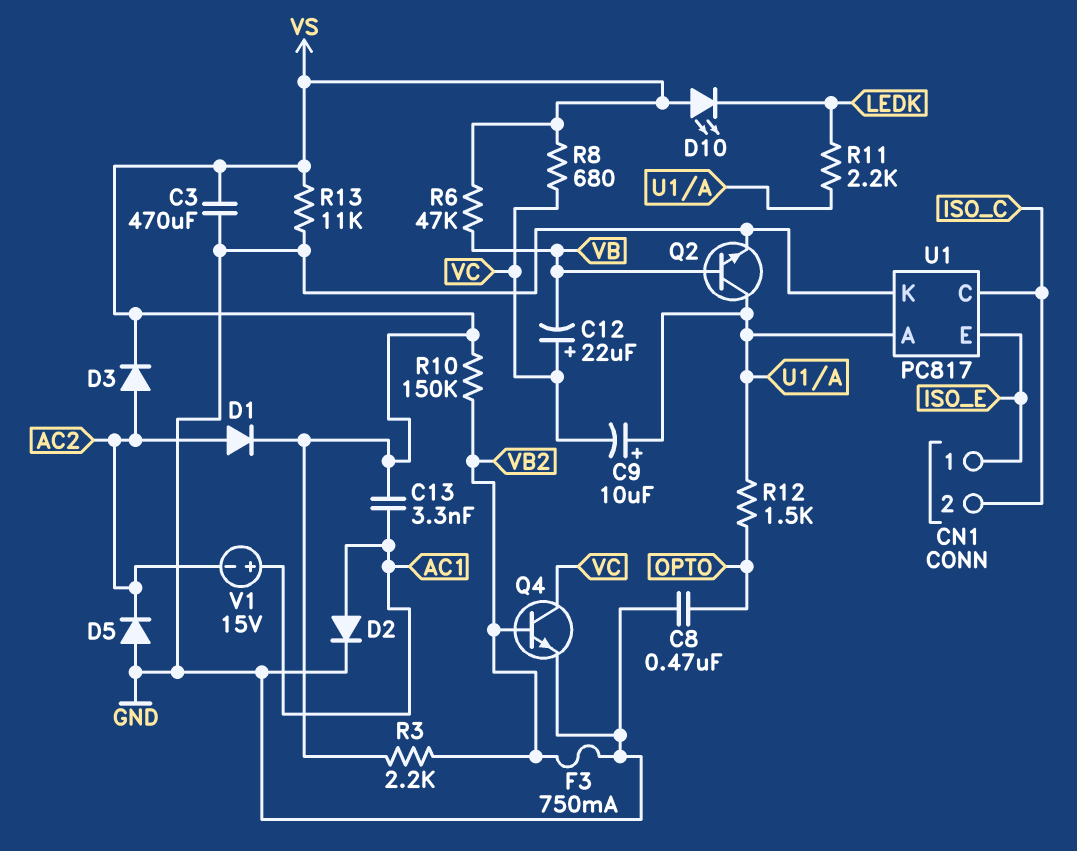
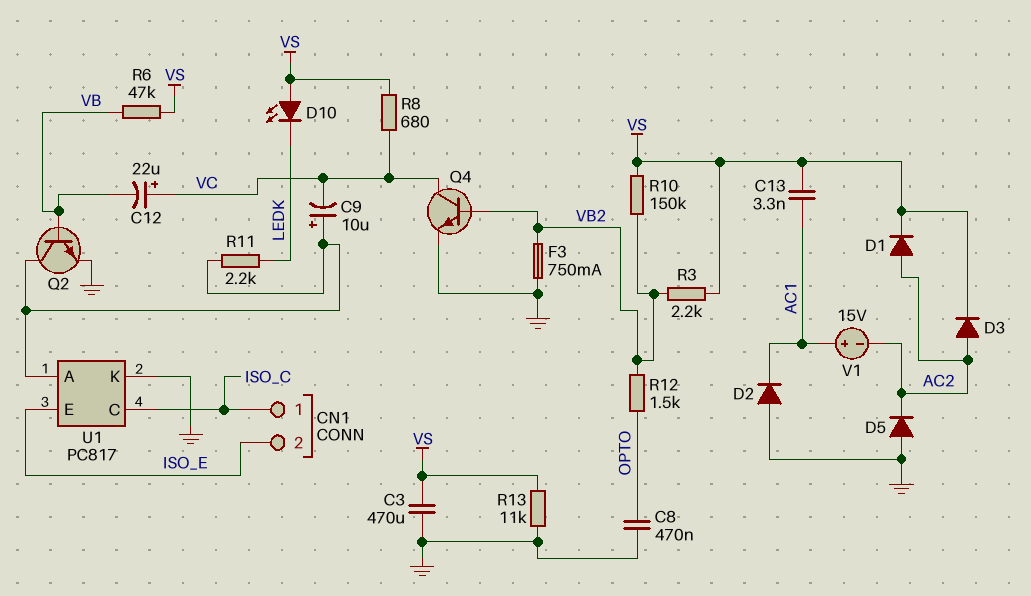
CN1 pin 1: ISO_E -> ISO_C
CN1 pin 2: ISO_C -> ISO_E
D2: diode (A AC1, K GND) -> diode (A GND, K AC1)
R12: 1.5k (OPTO, U1/A) -> 1.5k (OPTO, VB2)

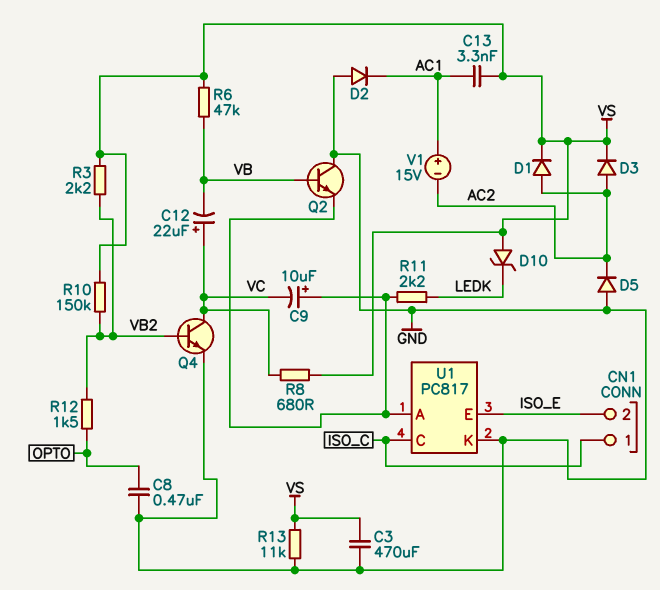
D10: LED (A VS, K LEDK) -> zener (A VS, K LEDK)
F3: 750mA (GND, VB2) -> none
Q2: NPN (B VB, C U1/A, E GND) -> NPN (B VB, C GND, E U1/A)

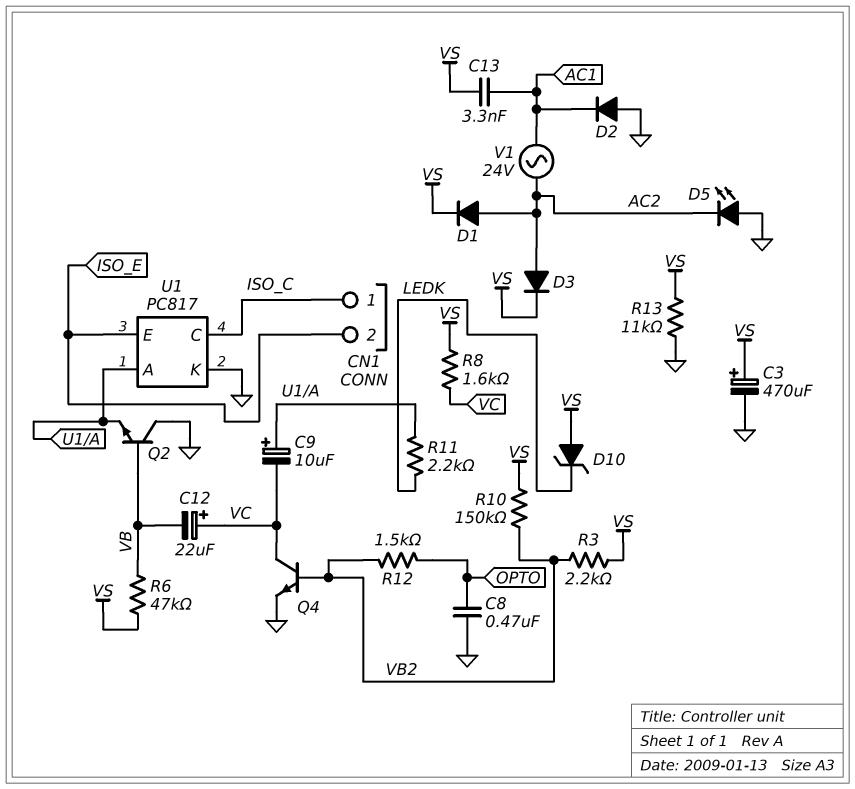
C3: 470uF (GND, VS) -> 470uF (plus VS, minus GND)
D5: diode (A GND, K AC2) -> LED (A GND, K AC2)
R8: 680 (VC, VS) -> 1.6k (VC, VS)
V1: 15V (plus AC1, minus AC2) -> AC 24V (AC1, AC2)

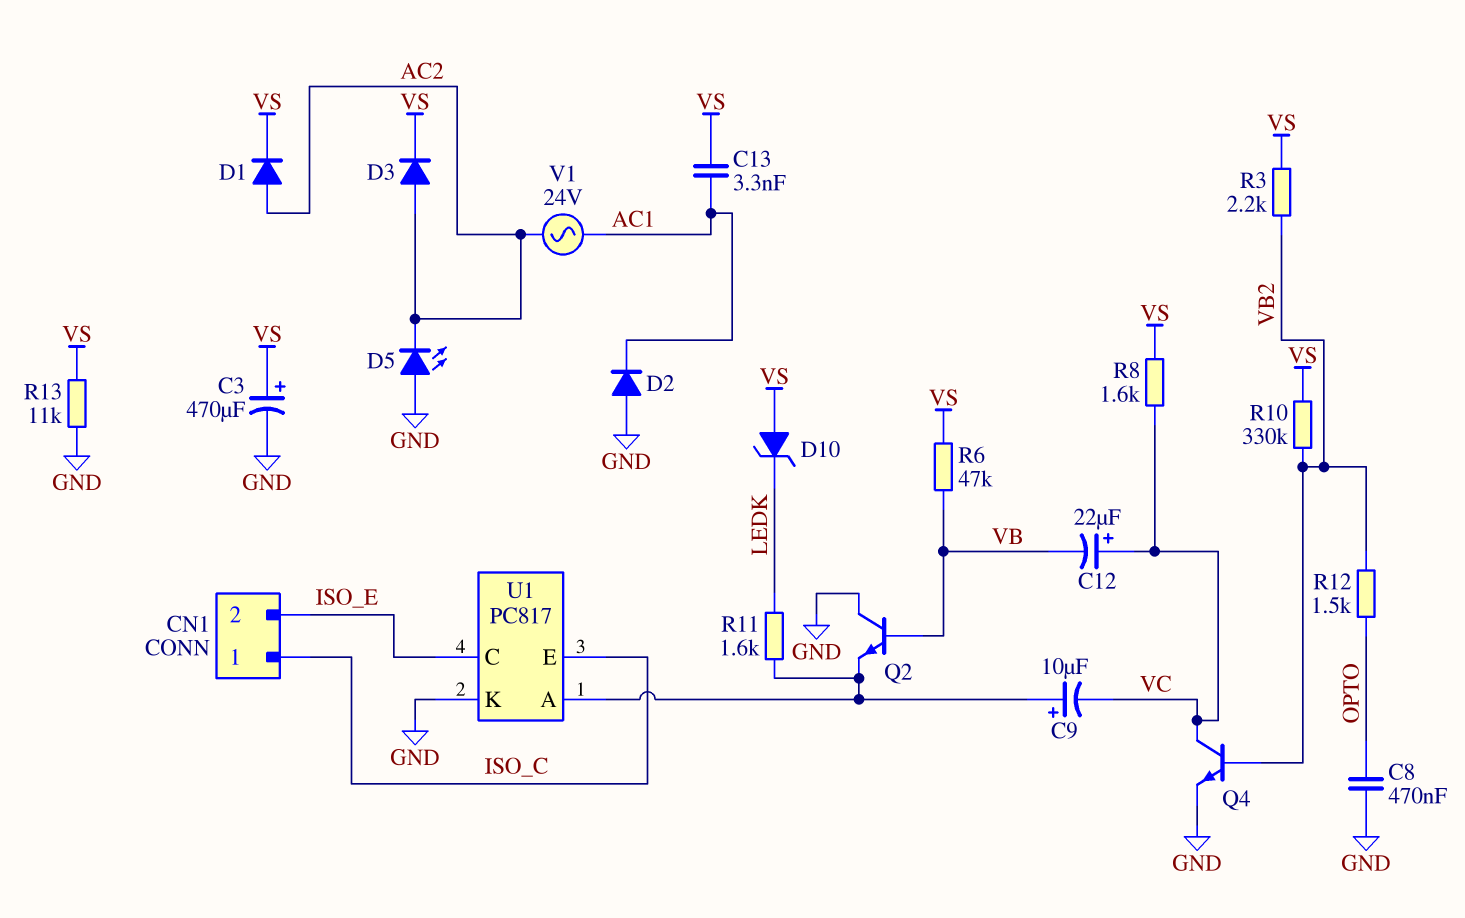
R10: 150k (VB2, VS) -> 330k (VB2, VS)
R11: 2.2k (LEDK, U1/A) -> 1.6k (LEDK, U1/A)
U1 pin C: ISO_C -> ISO_E
U1 pin E: ISO_E -> ISO_C

